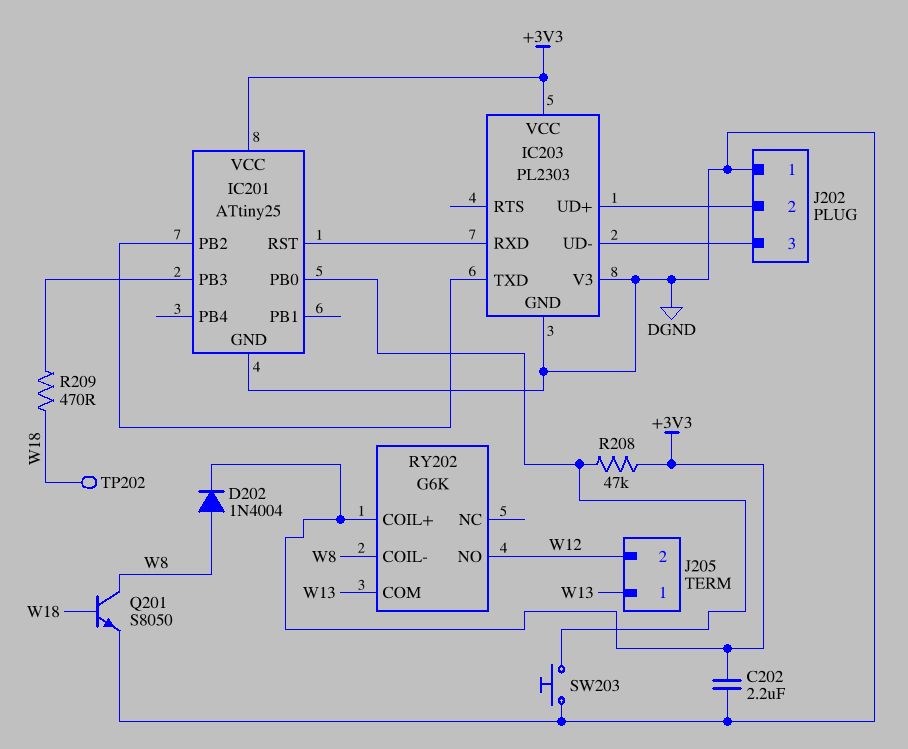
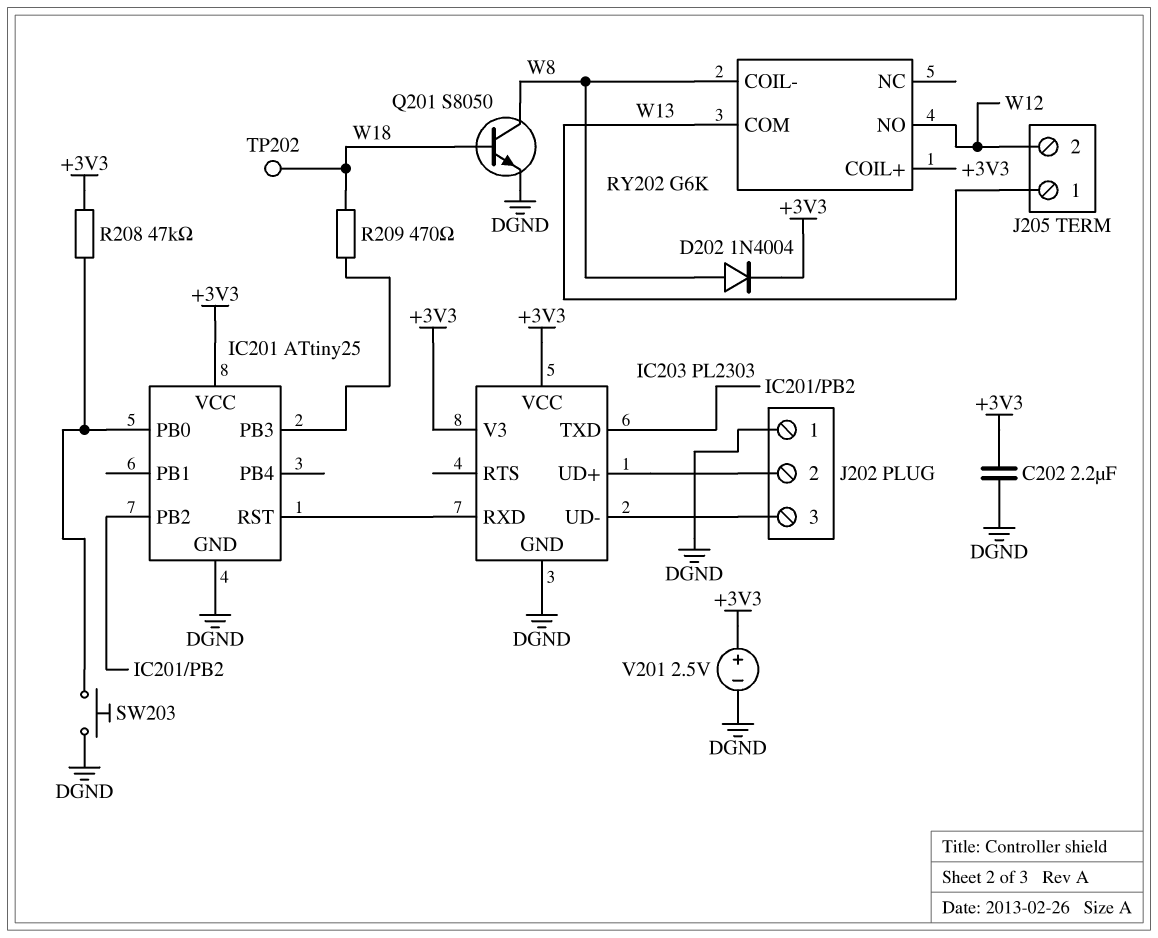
IC203 pin V3: DGND -> +3V3
V201: none -> 2.5V (plus +3V3, minus DGND)

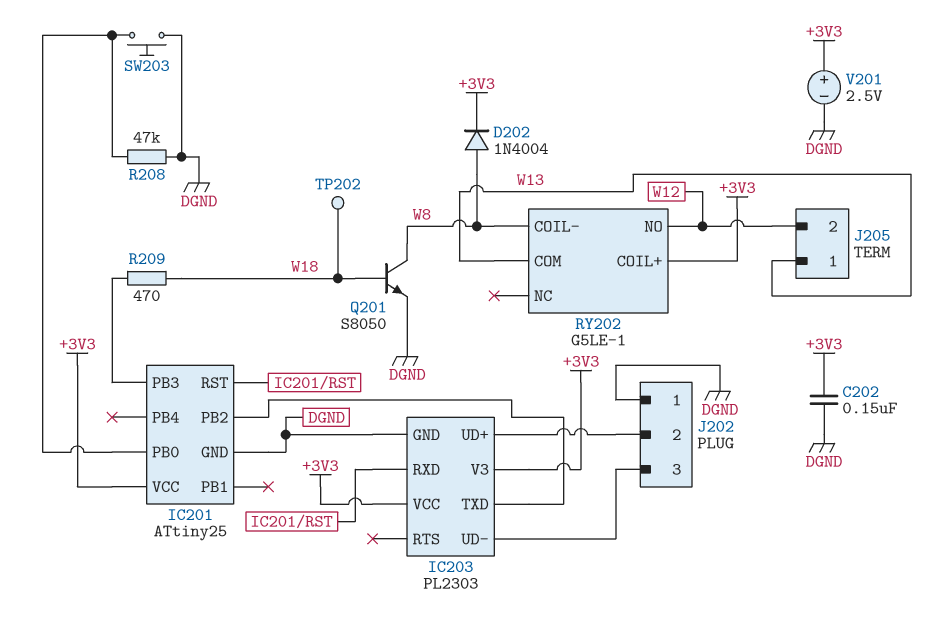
C202: 2.2uF (+3V3, DGND) -> 150nF (+3V3, DGND)
R208: 47k (+3V3, IC201/PB0) -> 47k (DGND, IC201/PB0)
RY202: G6K -> G5LE-1

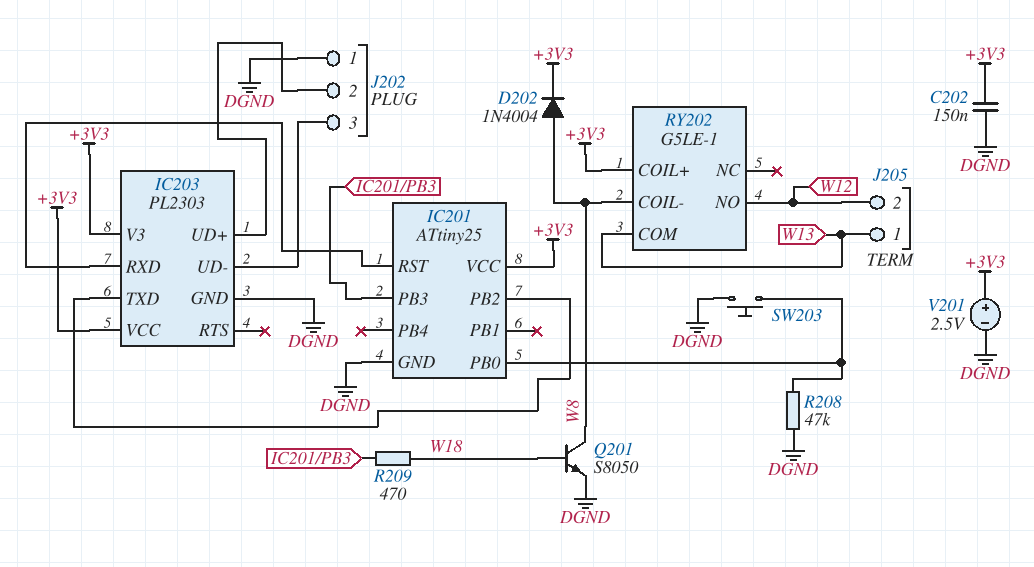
TP202: test point (W18) -> none

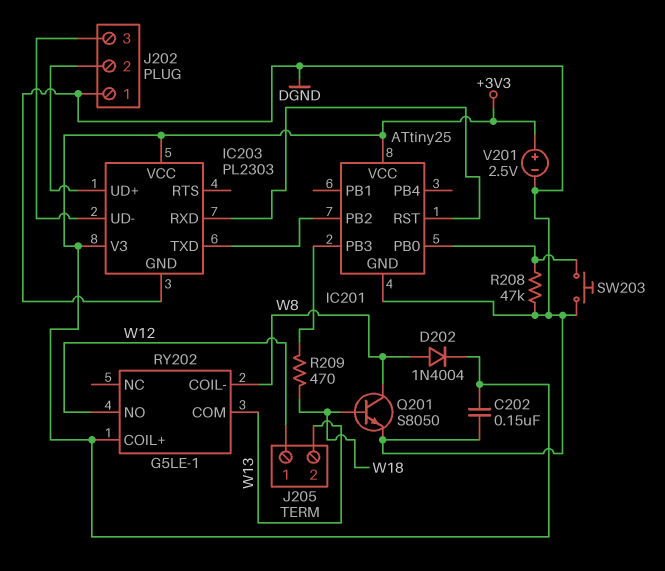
J205 pin 1: W13 -> W12
J205 pin 2: W12 -> W13

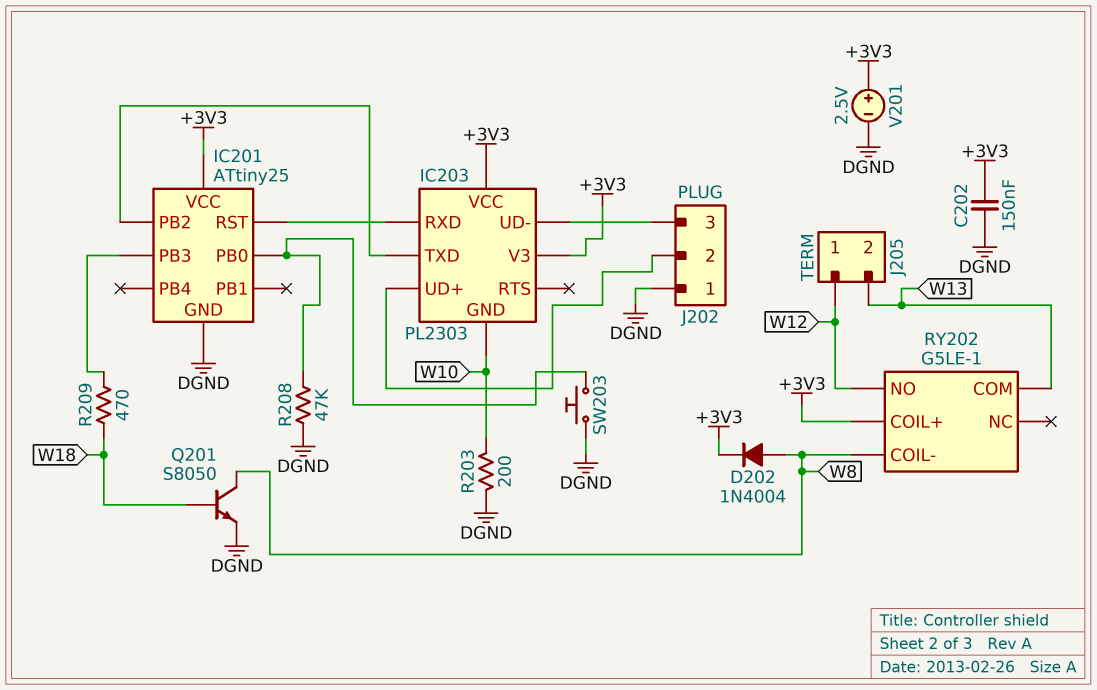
IC203 pin GND: DGND -> W10
R203: none -> 200 (DGND, W10)

